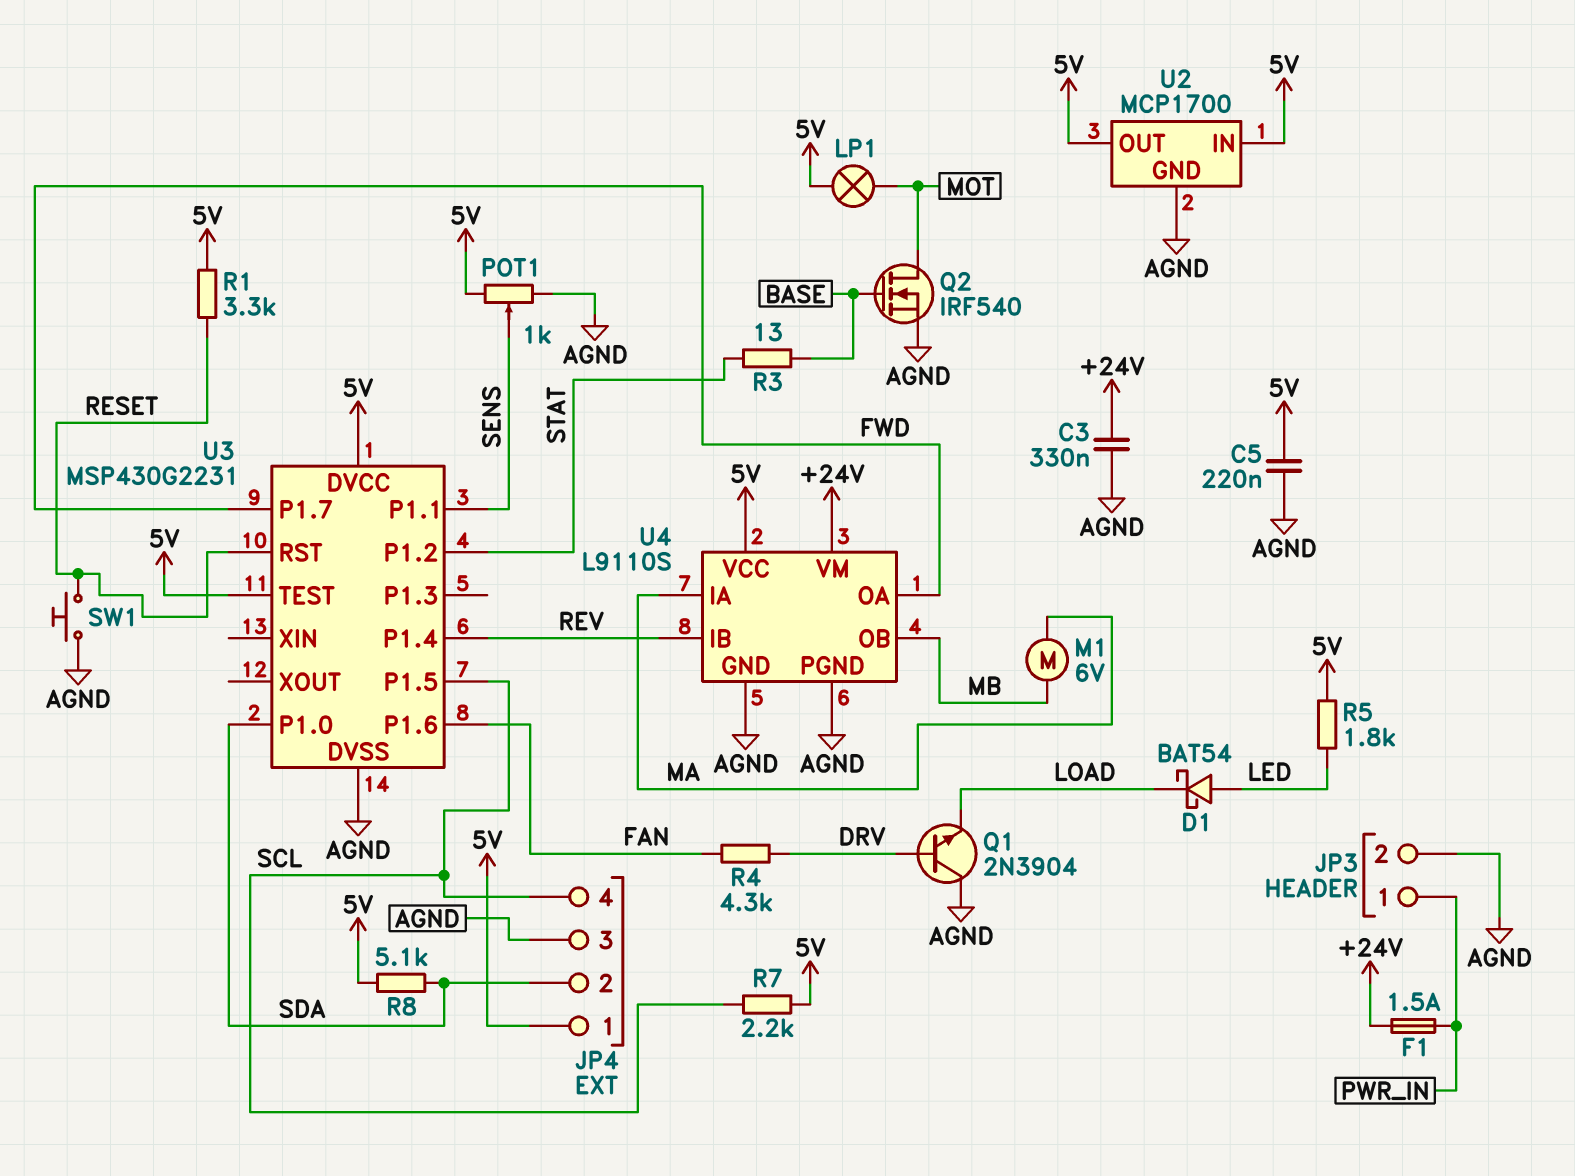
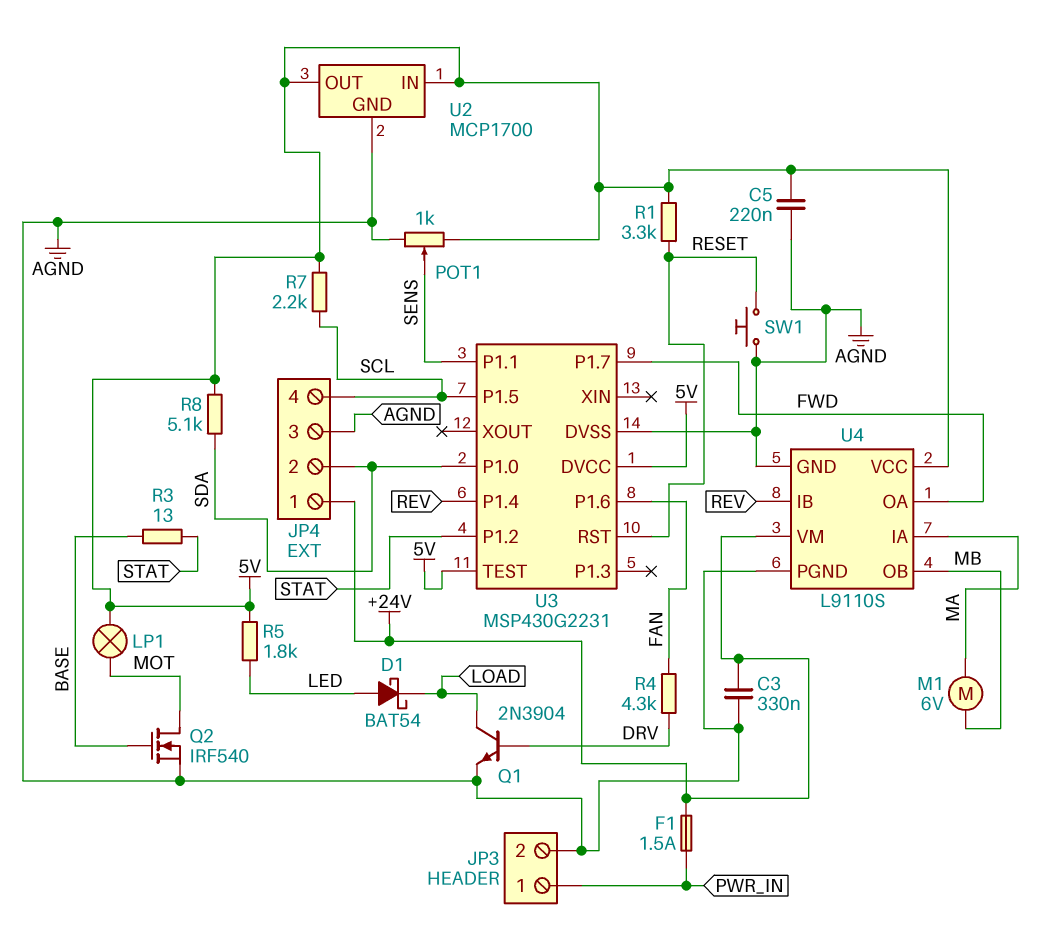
JP4 pin 1: 5V -> +24V
Q1: NPN 2N3904 (B DRV, C AGND, E LOAD) -> NPN 2N3904 (B DRV, C LOAD, E AGND)

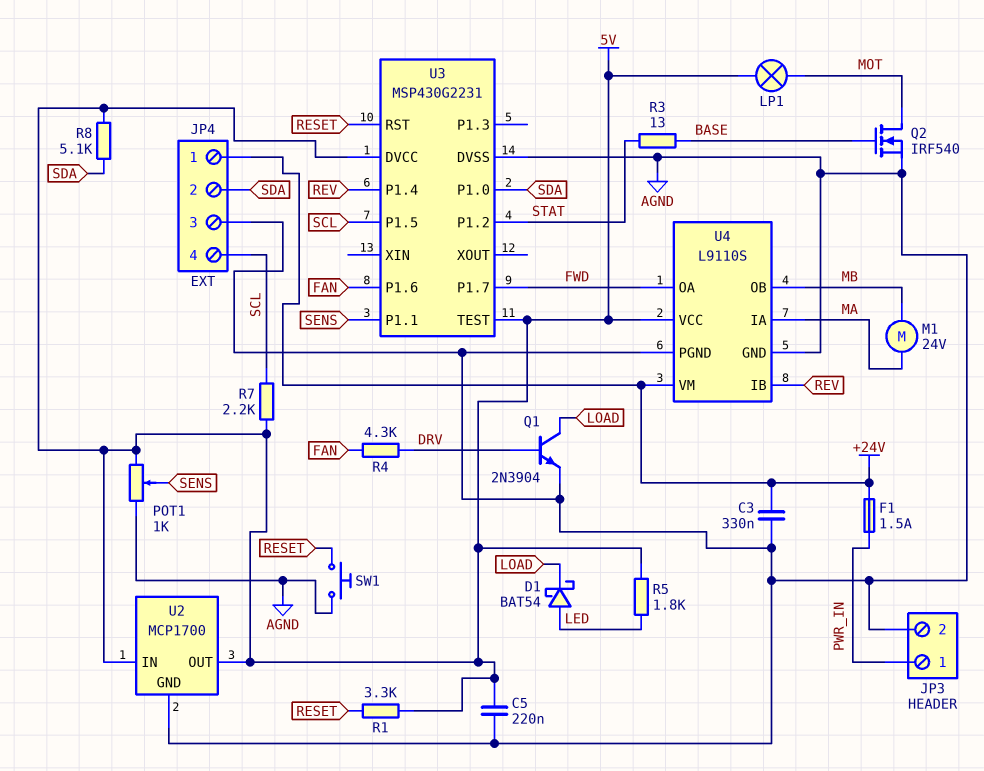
M1: motor 6V (MA, MB) -> motor 24V (MA, MB)

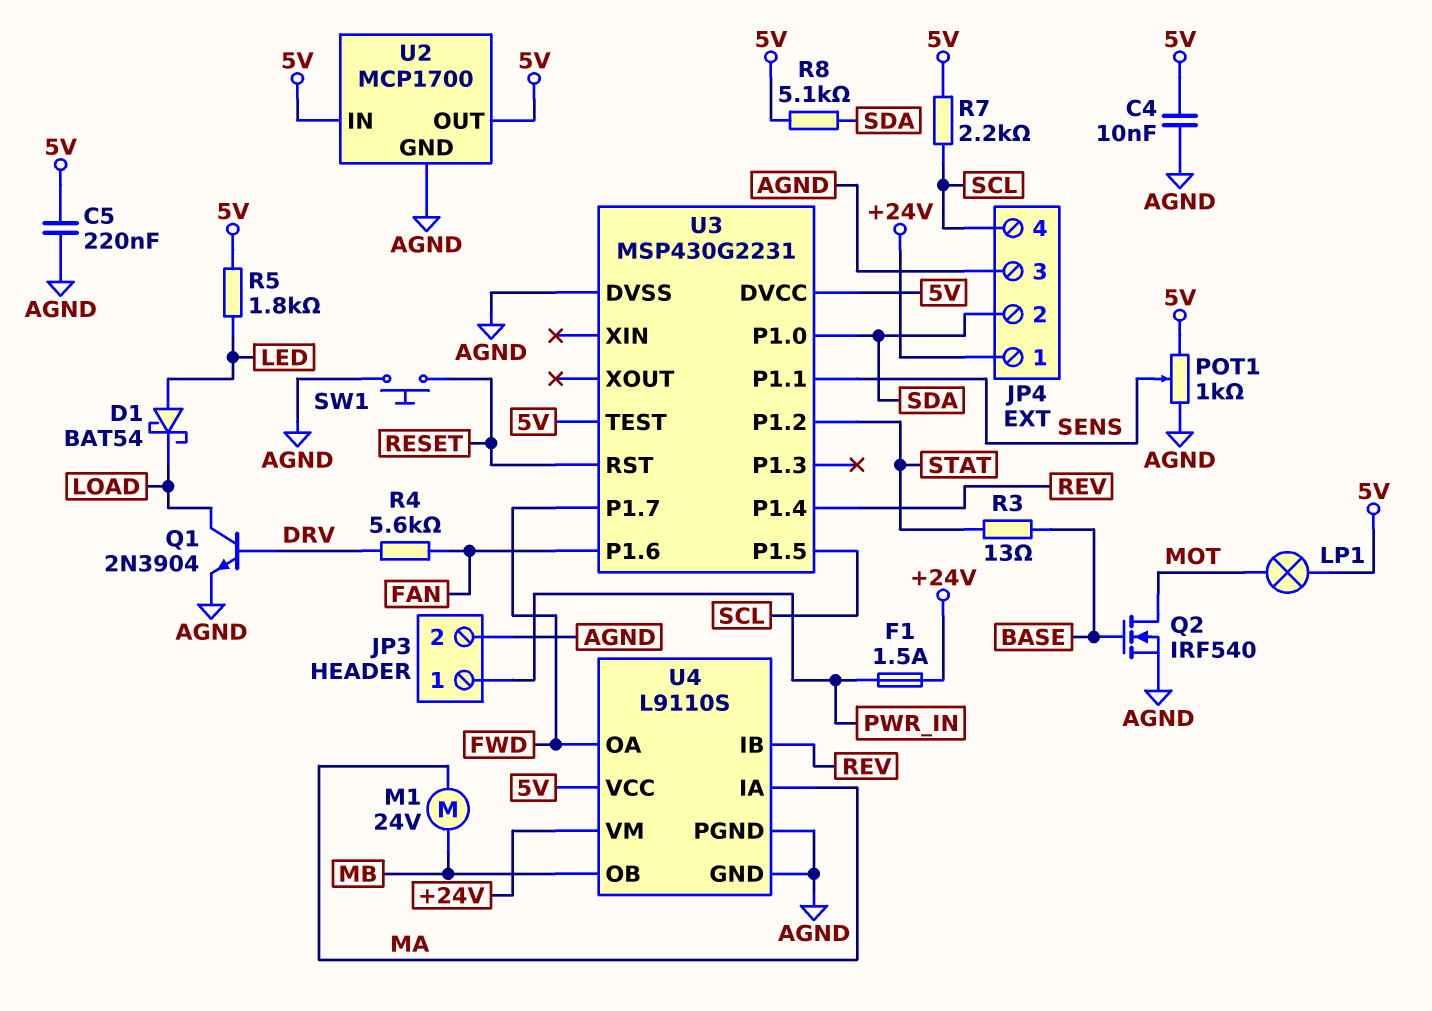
C3: 330nF (+24V, AGND) -> none
C4: none -> 10nF (5V, AGND)
R1: 3.3k (5V, RESET) -> none
R4: 4.3k (DRV, FAN) -> 5.6k (DRV, FAN)

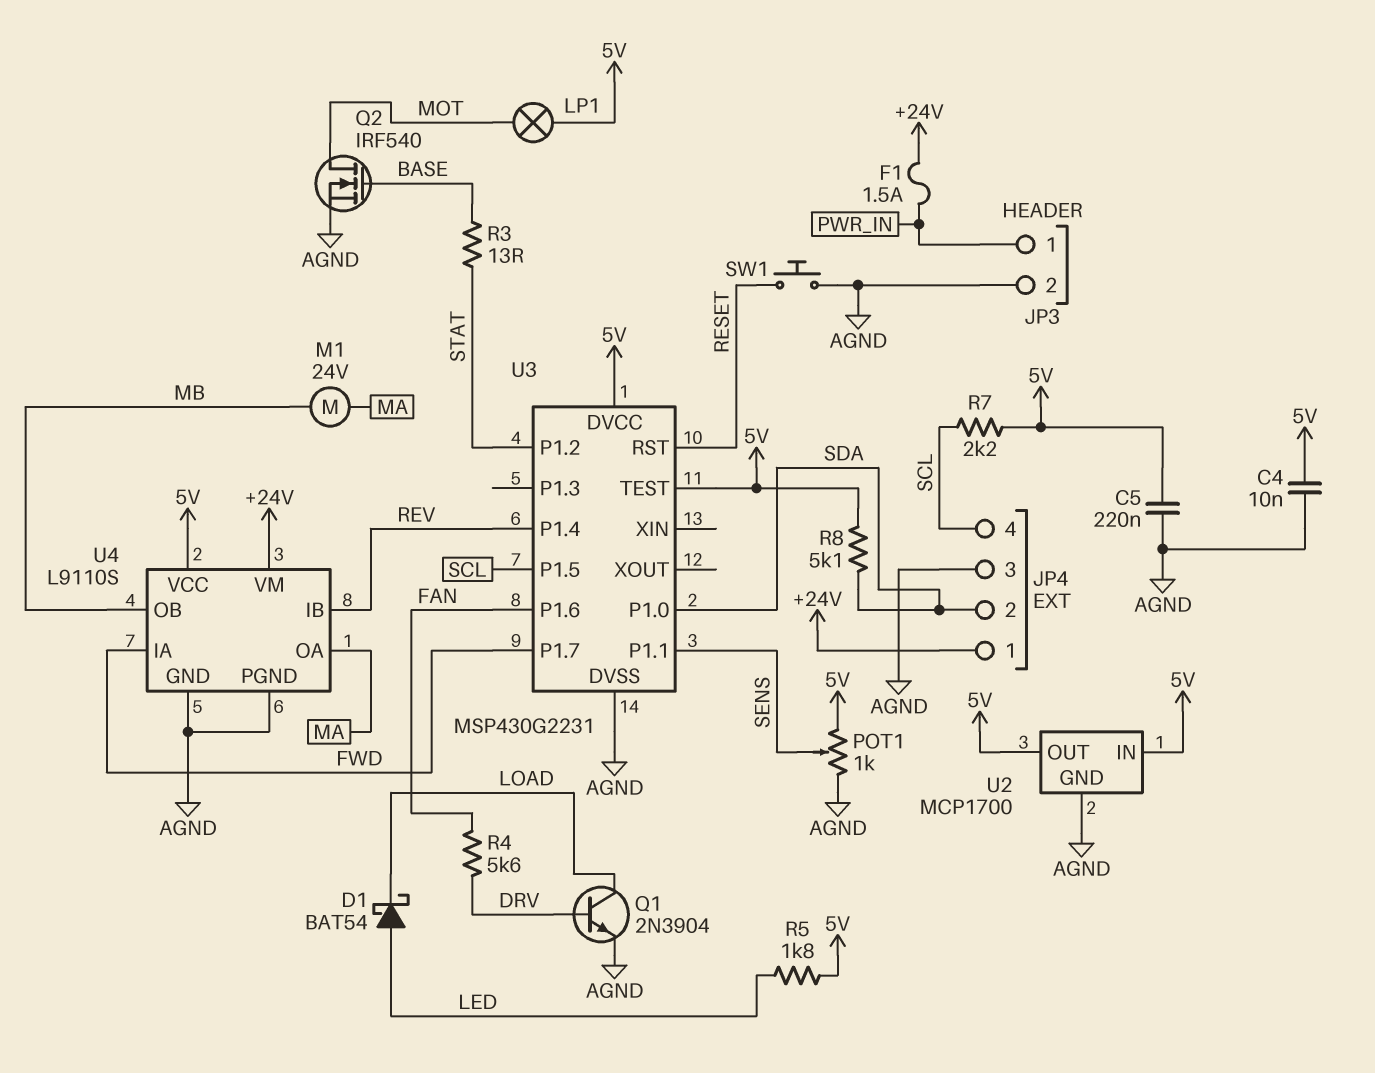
U4 pin IA: MA -> FWD
U4 pin OA: FWD -> MA

